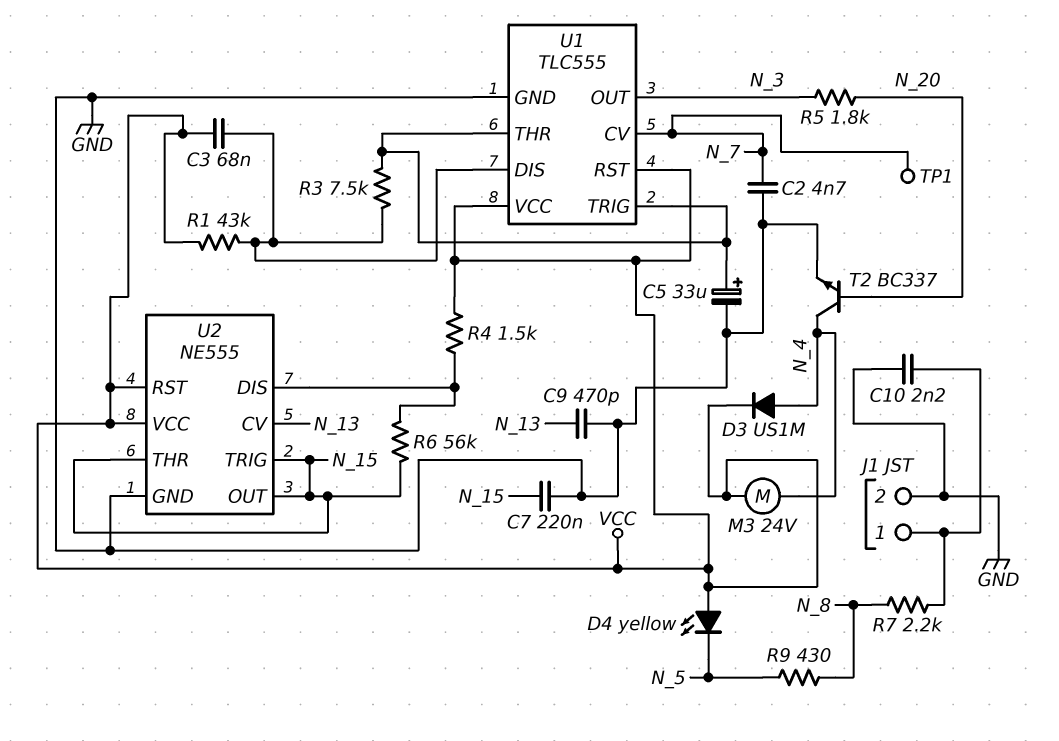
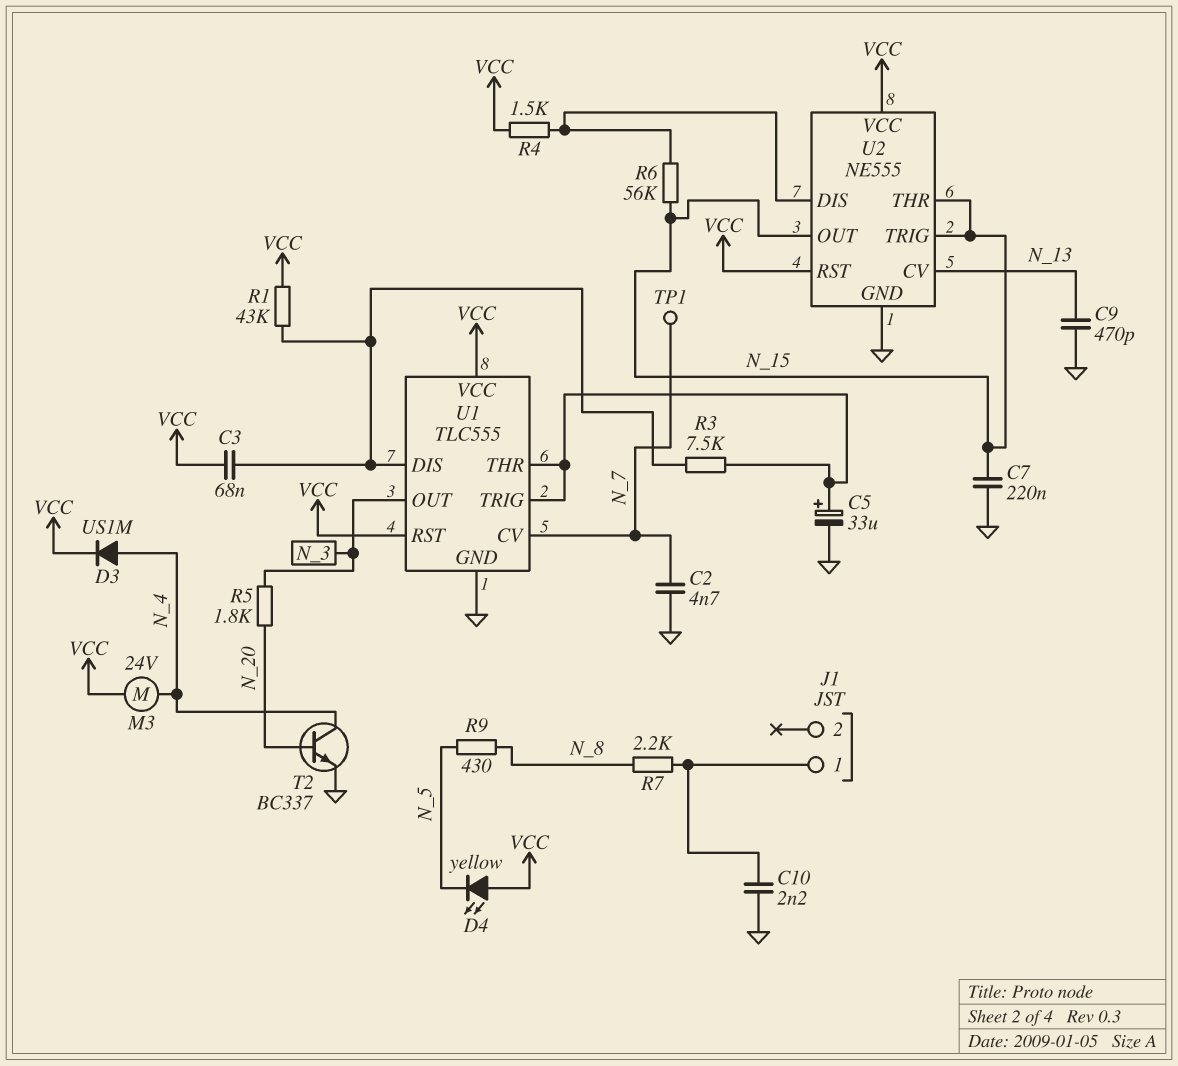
J1 pin 2: GND -> none

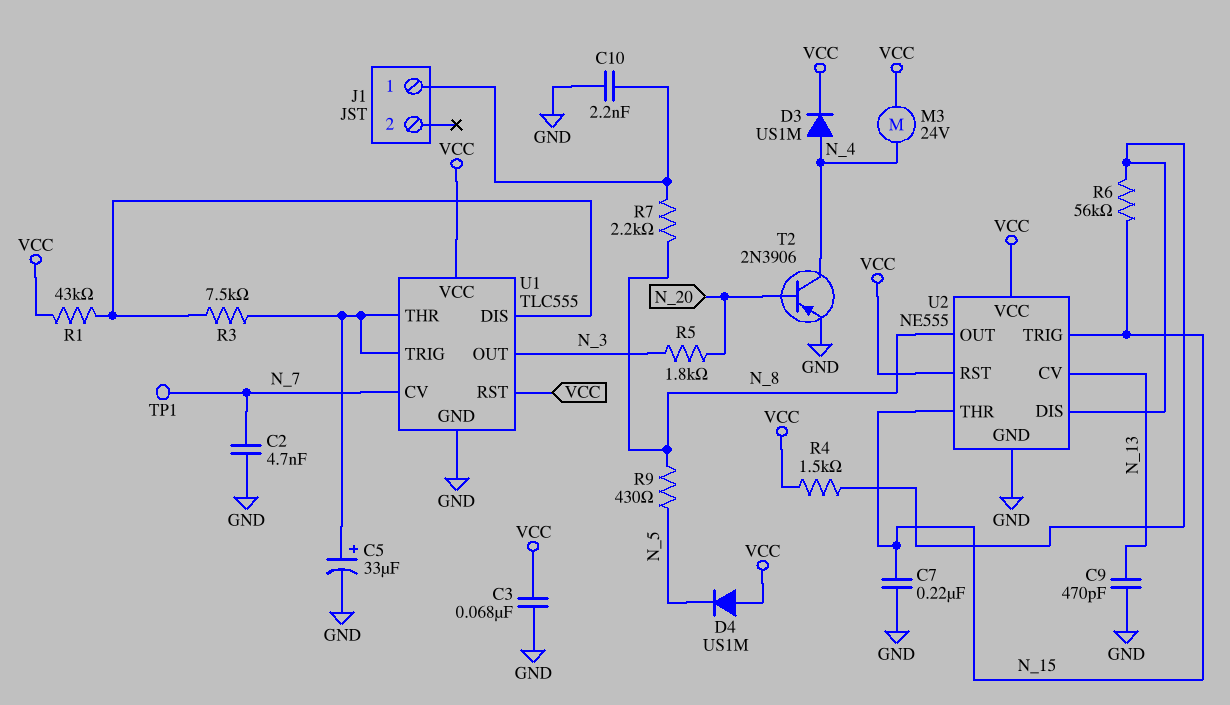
C3: 68nF (U1/DIS, VCC) -> 68nF (GND, VCC)
D4: LED yellow (A VCC, K N_5) -> diode US1M (A VCC, K N_5)
T2: NPN BC337 (B N_20, C N_4, E GND) -> PNP 2N3906 (B N_20, C N_4, E GND)
U2 pin OUT: N_15 -> N_8

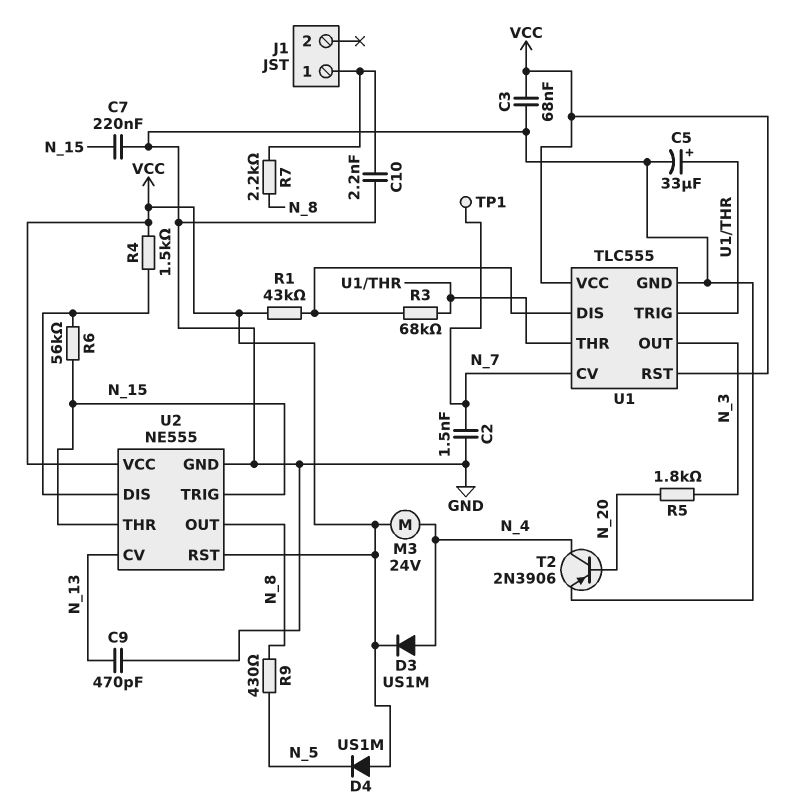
C2: 4.7nF (GND, N_7) -> 1.5nF (GND, N_7)
R3: 7.5k (U1/DIS, U1/THR) -> 68k (U1/DIS, U1/THR)

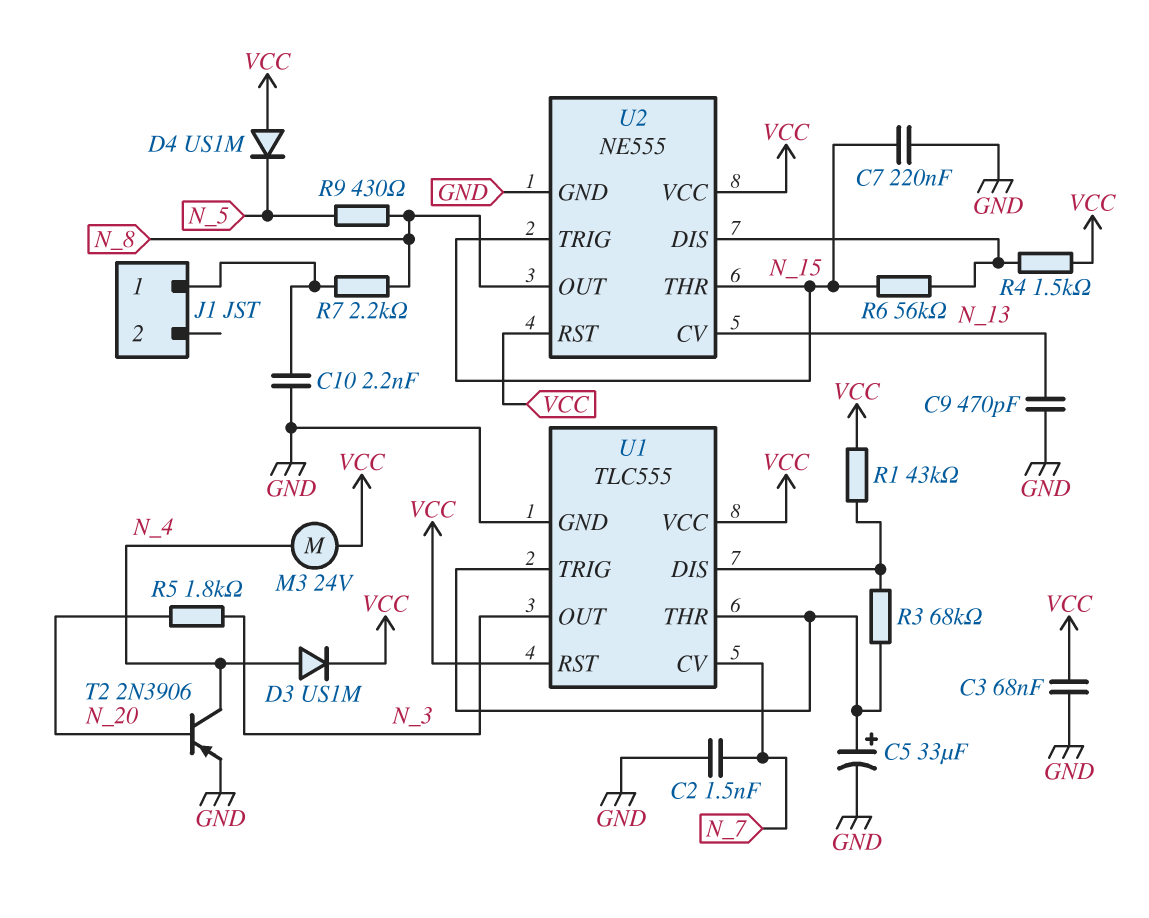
TP1: test point (N_7) -> none

